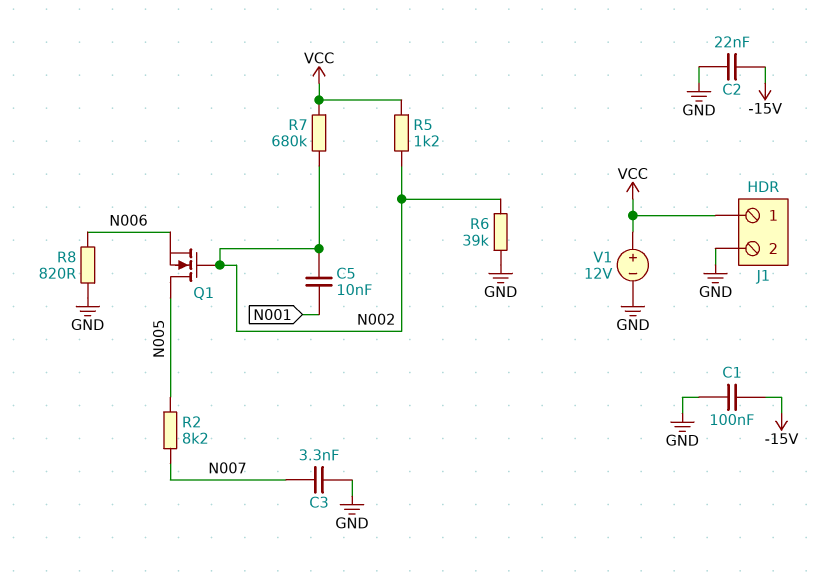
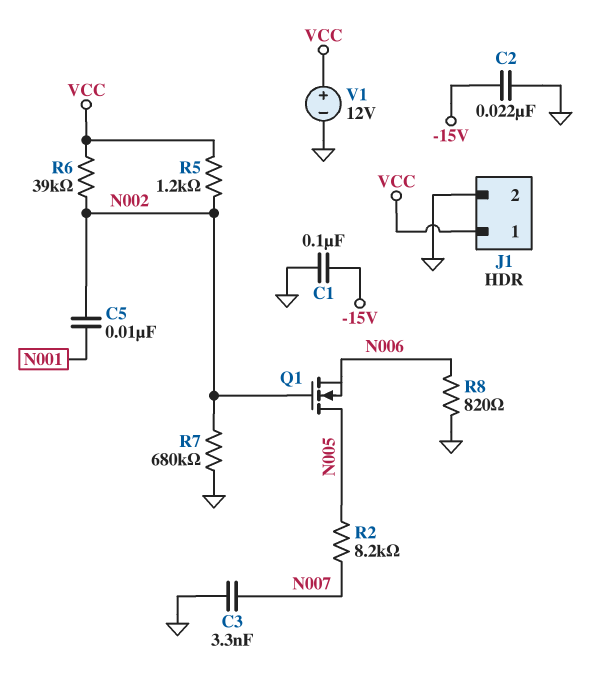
R6: 39k (GND, N002) -> 39k (N002, VCC)
R7: 680k (N002, VCC) -> 680k (GND, N002)

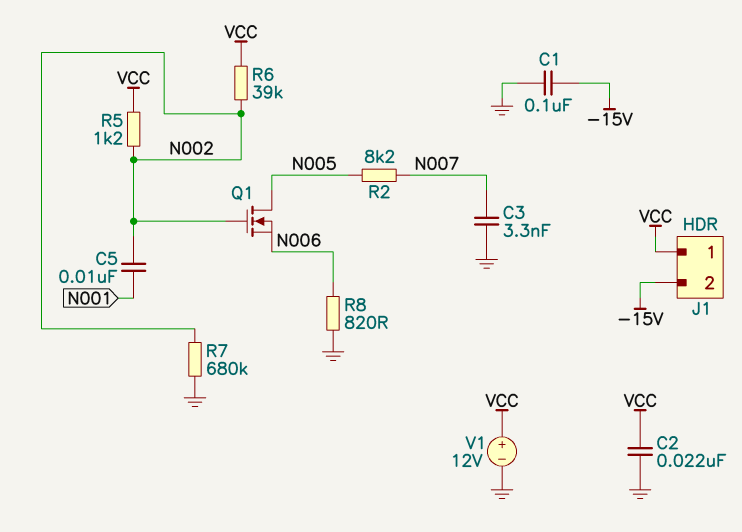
C2: 22nF (-15V, GND) -> 22nF (GND, VCC)
J1 pin 2: GND -> -15V

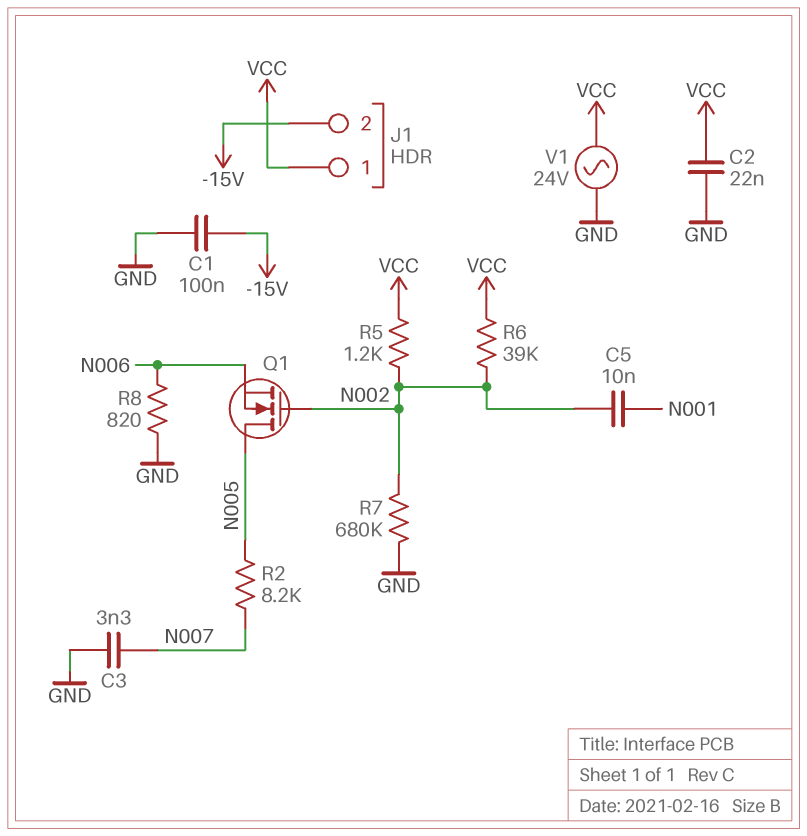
V1: 12V (plus VCC, minus GND) -> AC 24V (GND, VCC)

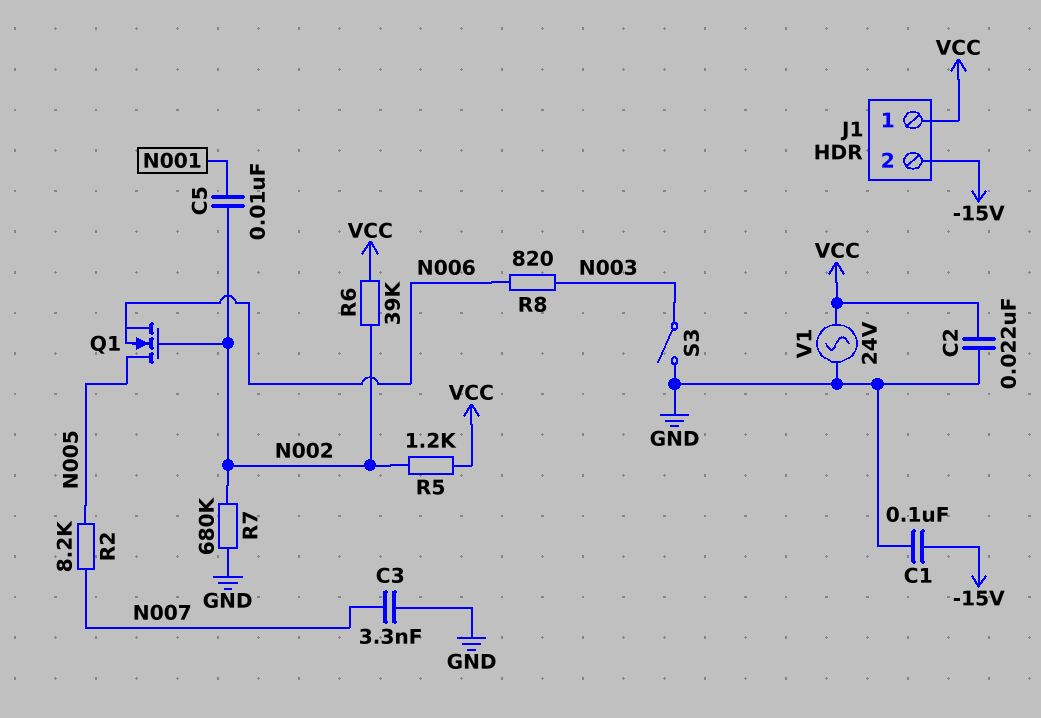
R8: 820 (GND, N006) -> 820 (N003, N006)
S3: none -> switch (GND, N003)

